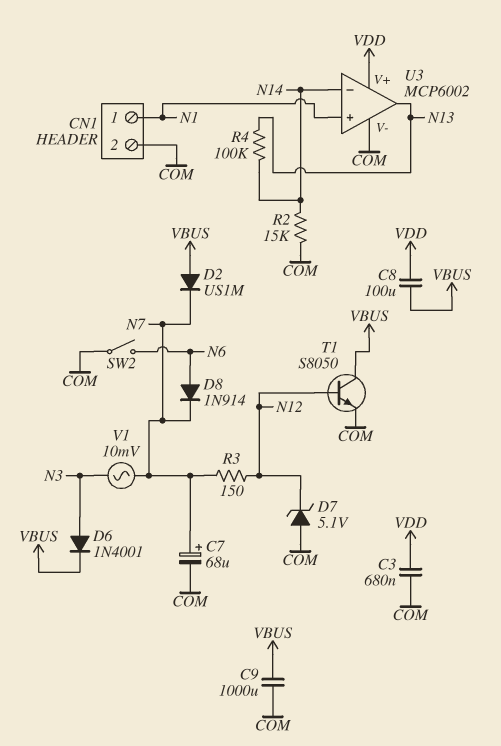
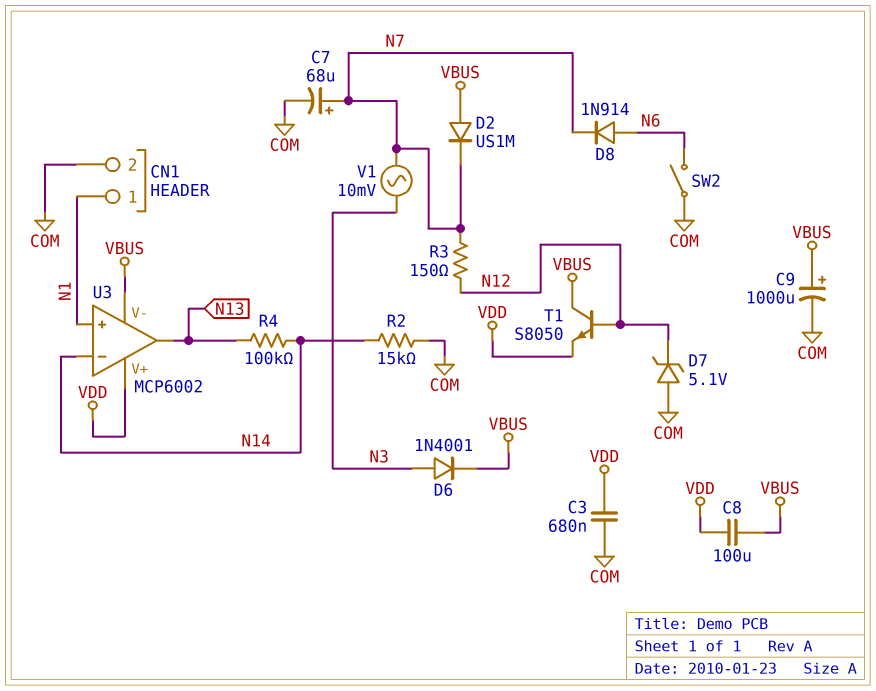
C9: 1000uF (COM, VBUS) -> 1000uF (plus VBUS, minus COM)
T1: NPN S8050 (B N12, C VBUS, E COM) -> NPN S8050 (B N12, C VBUS, E VDD)
U3 pin V-: COM -> VBUS

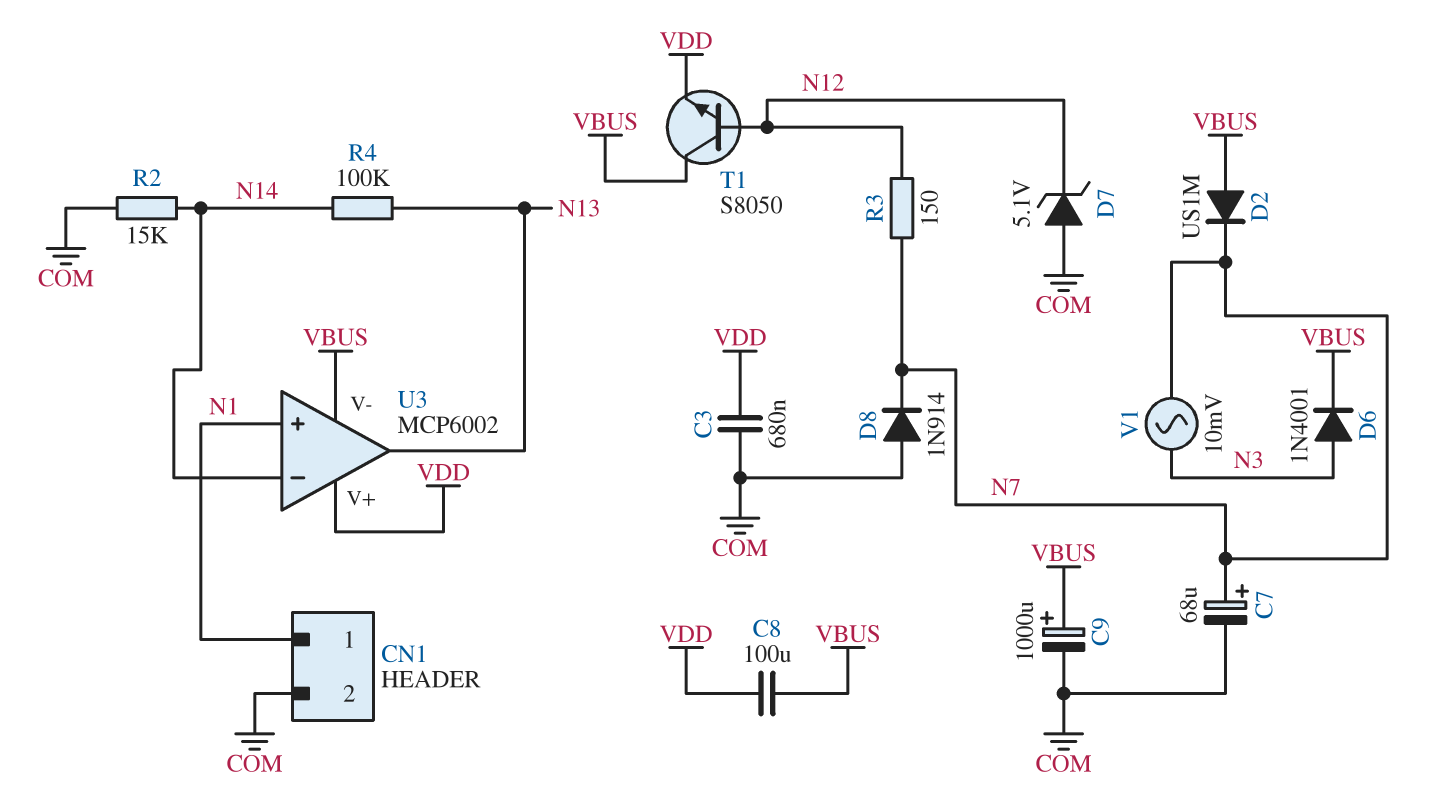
D8: diode 1N914 (A N6, K N7) -> diode 1N914 (A COM, K N7)
SW2: switch (COM, N6) -> none

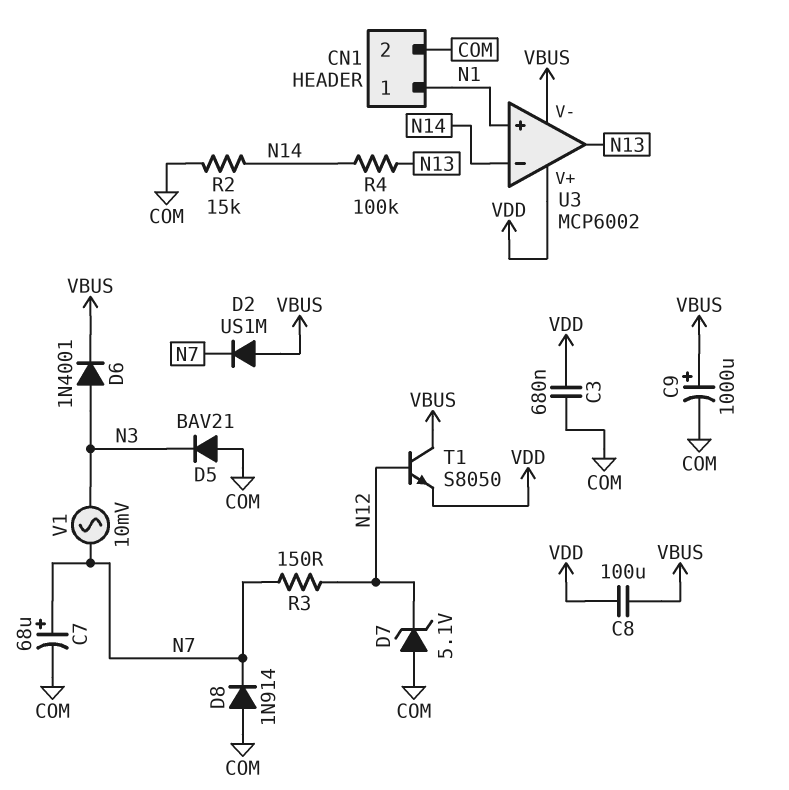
D5: none -> diode BAV21 (A COM, K N3)

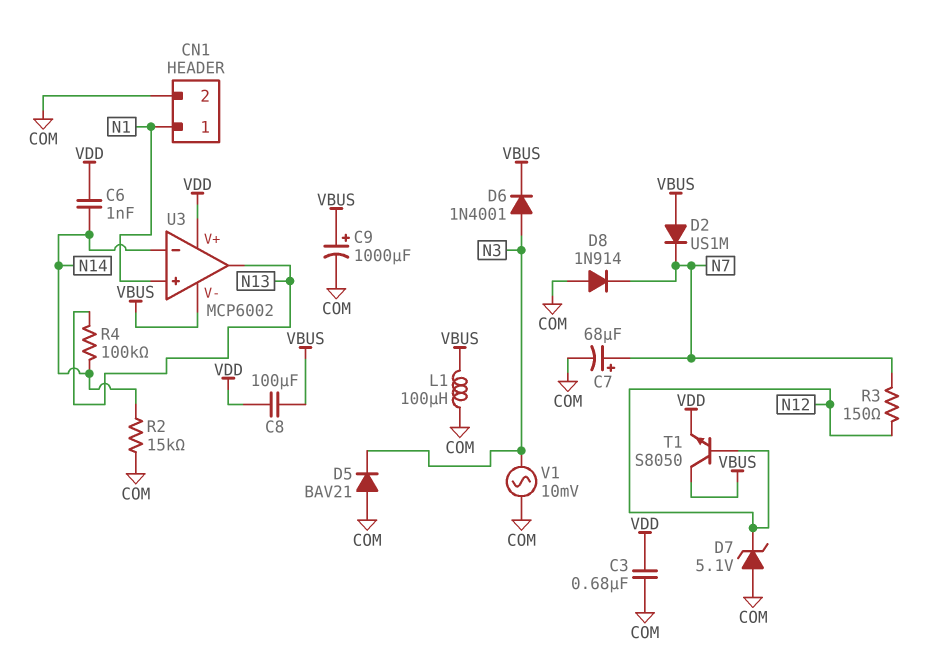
C6: none -> 1nF (N14, VDD)
L1: none -> 100uH (COM, VBUS)
V1: AC 10mV (N3, N7) -> AC 10mV (COM, N3)

